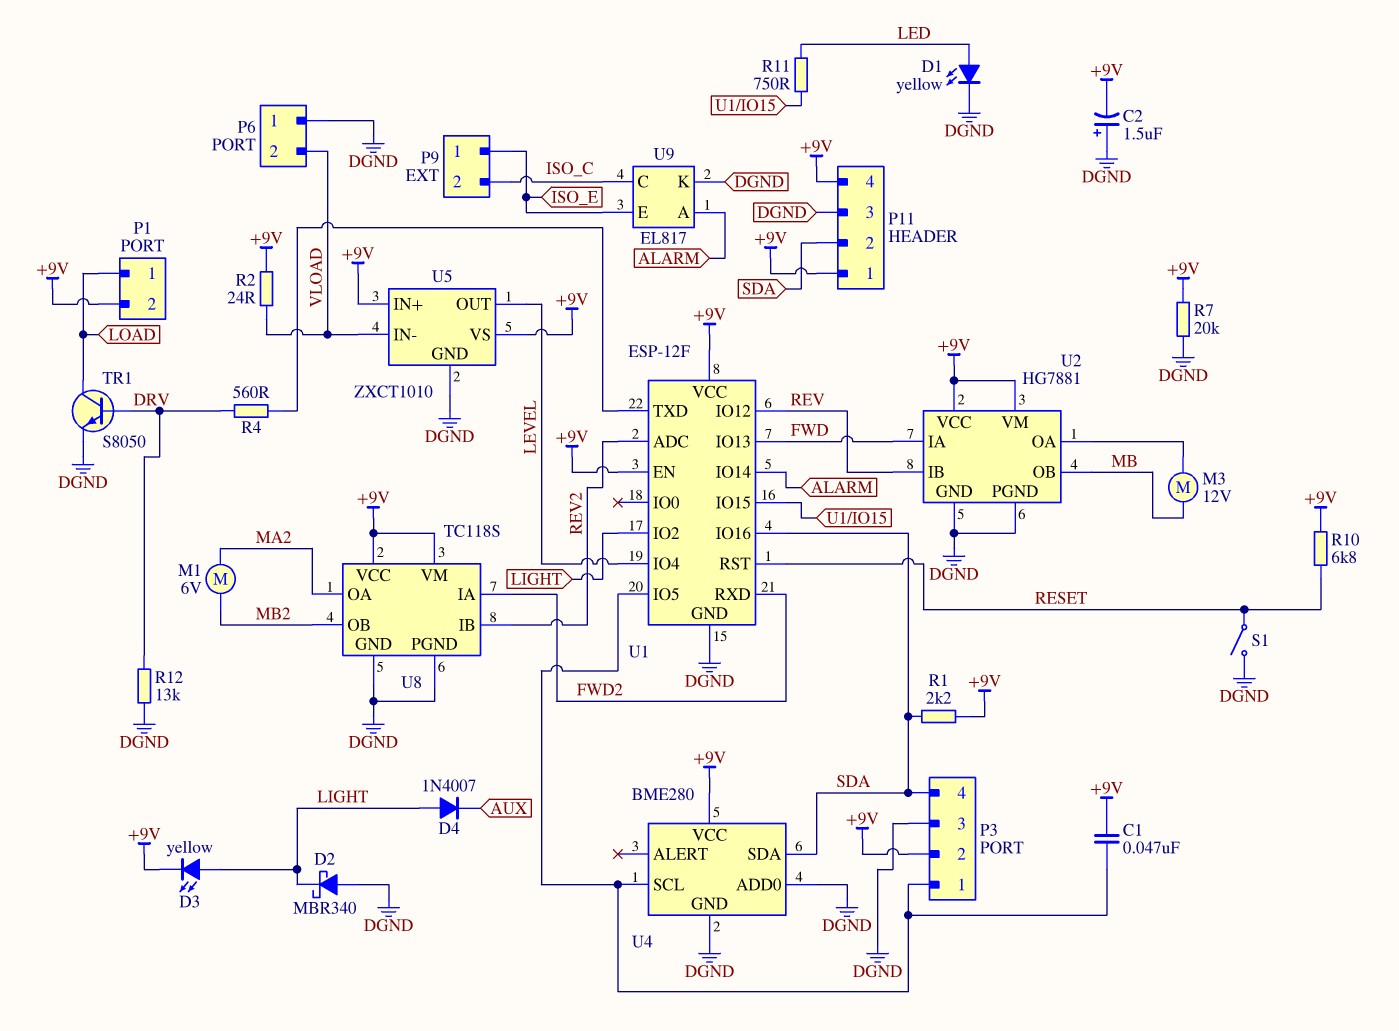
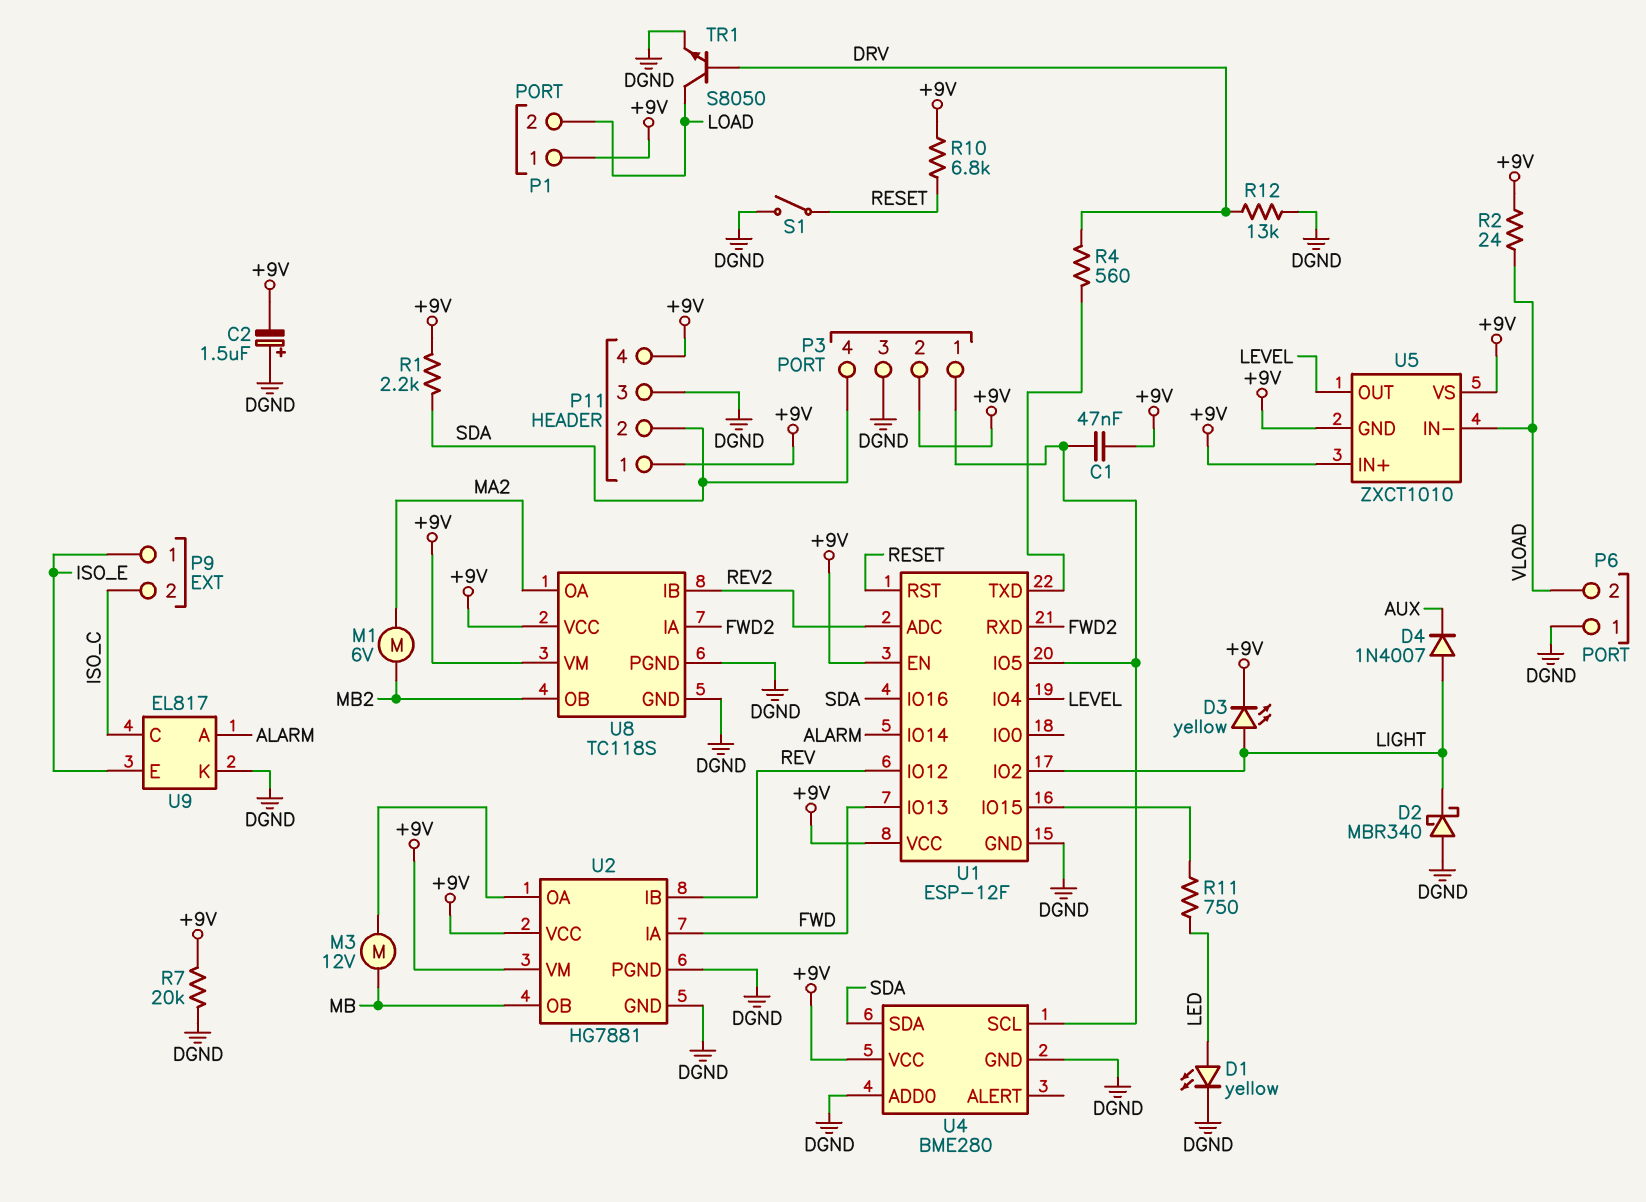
P1 pin 1: LOAD -> +9V
P1 pin 2: +9V -> LOAD
U5 pin GND: DGND -> +9V

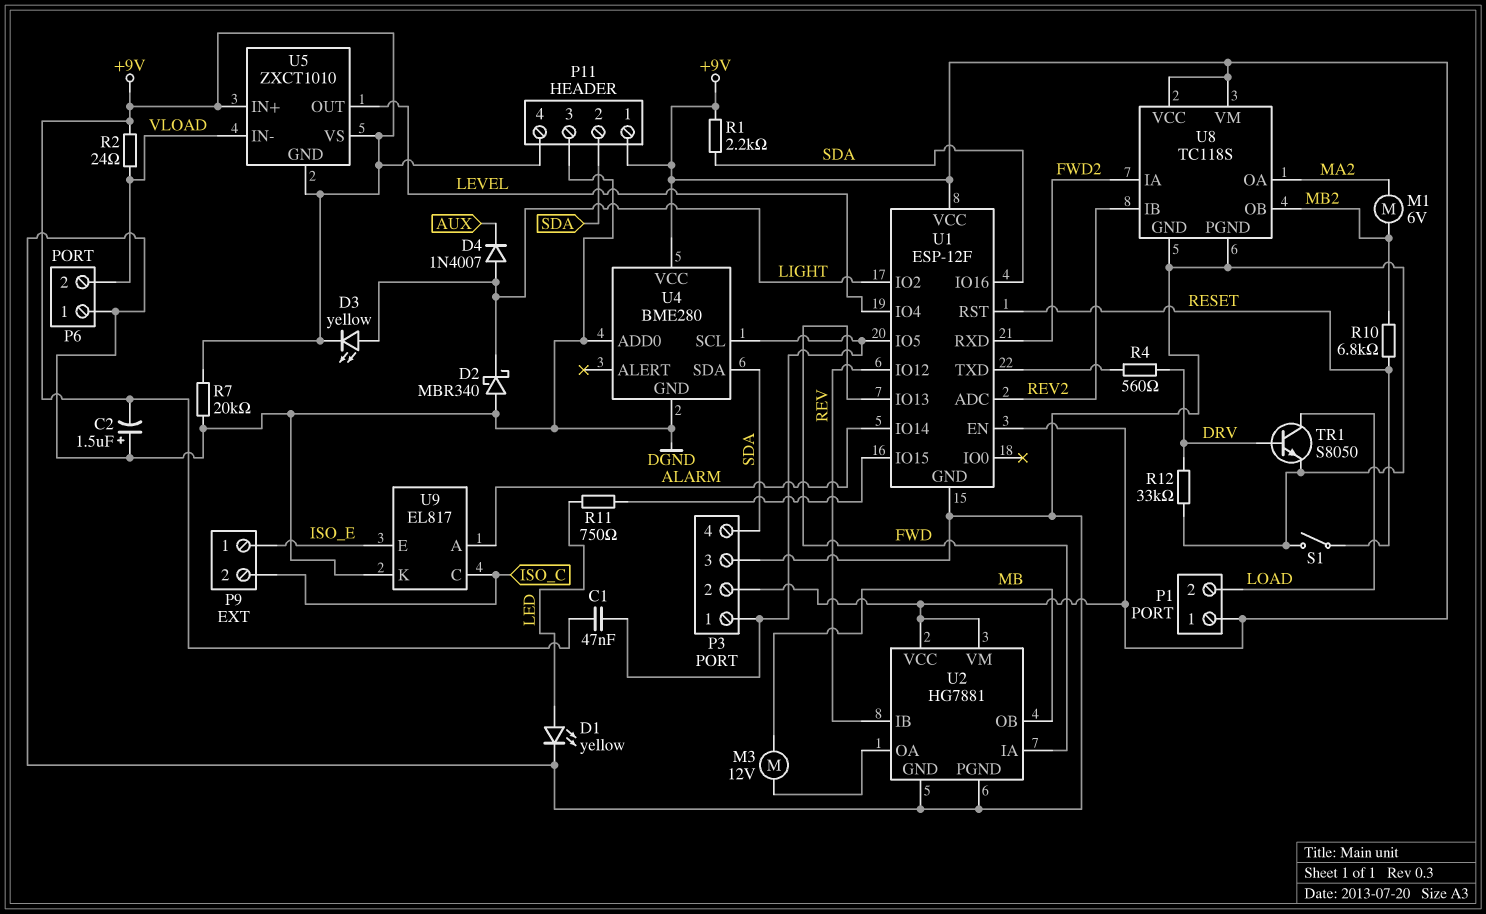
R10: 6.8k (+9V, RESET) -> 6.8k (MB2, RESET)
R12: 13k (DGND, DRV) -> 33k (DGND, DRV)

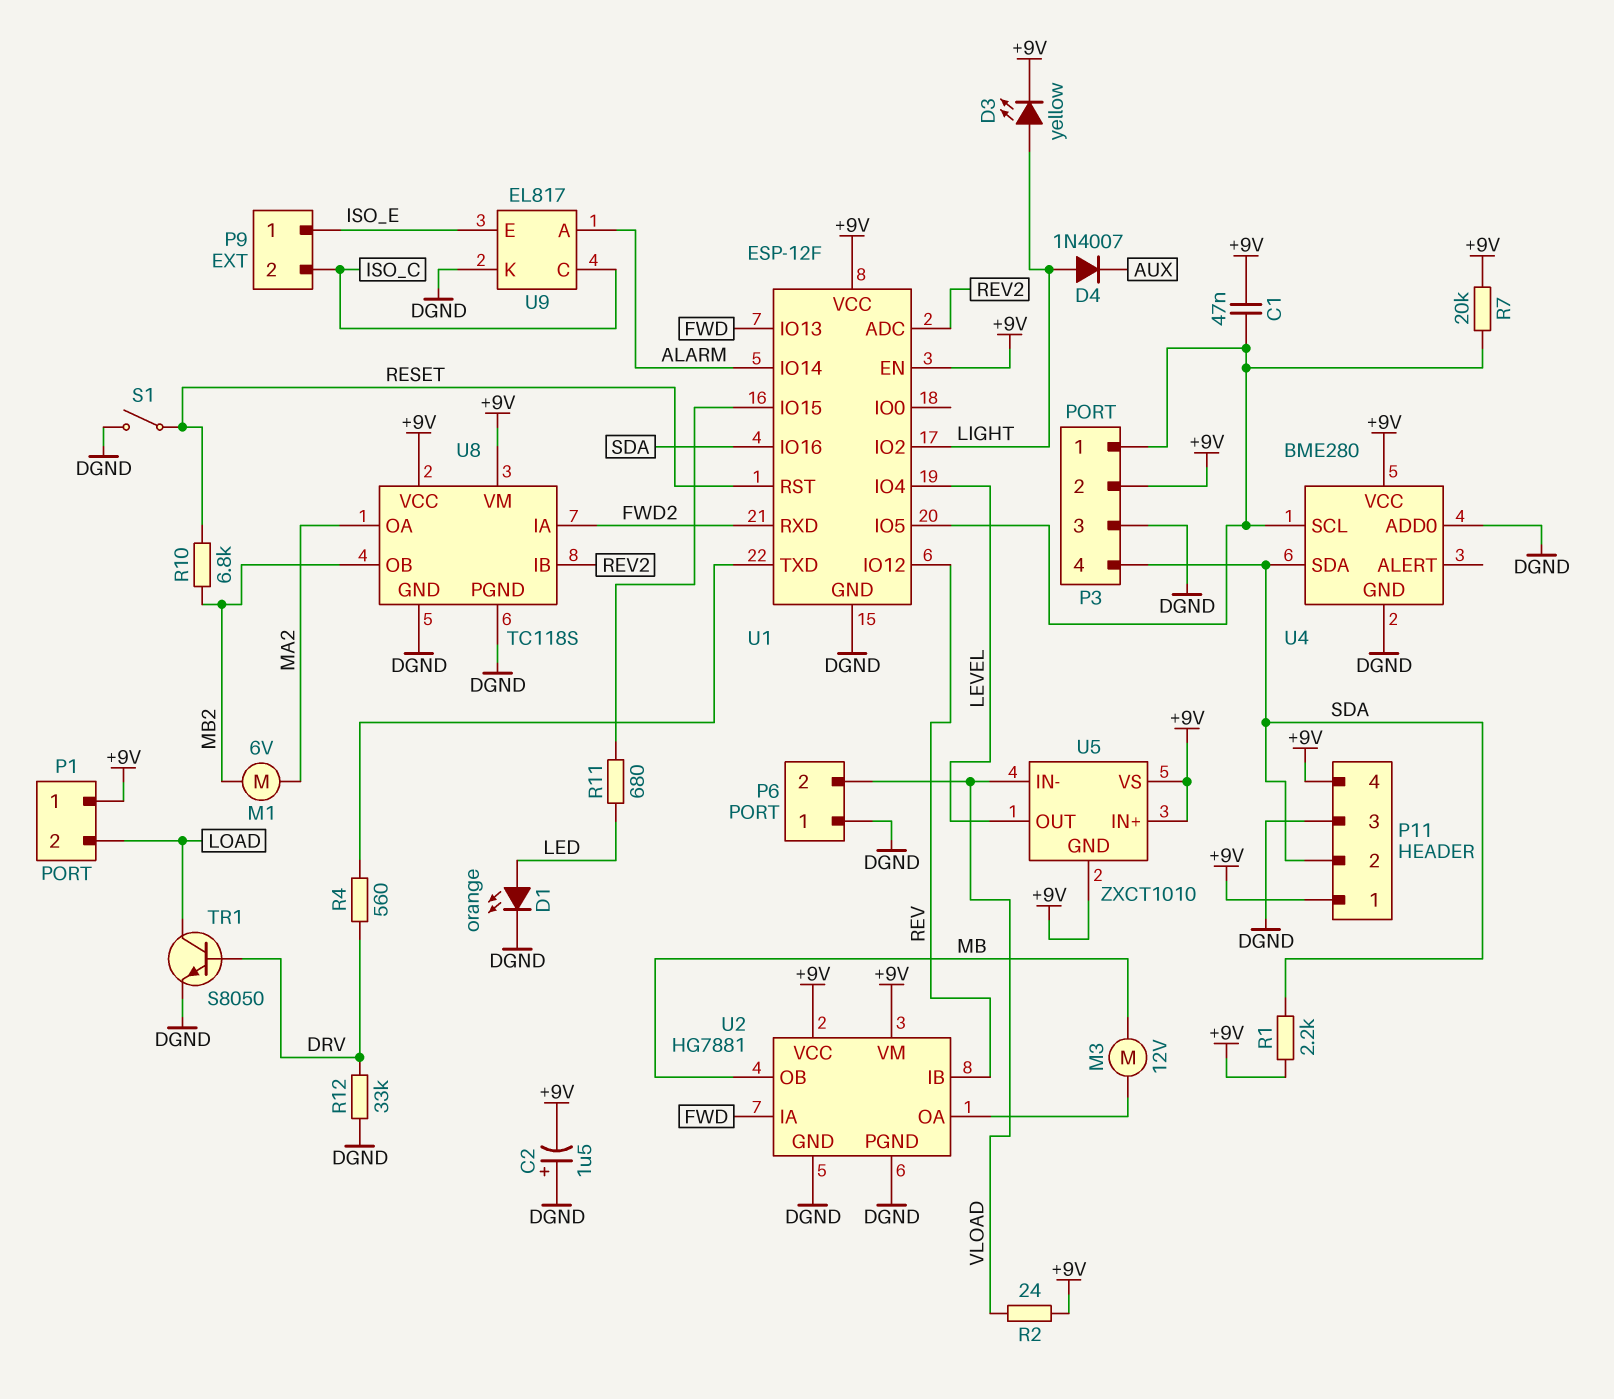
D1: LED yellow (A LED, K DGND) -> LED orange (A LED, K DGND)
D2: schottky MBR340 (A DGND, K LIGHT) -> none
R7: 20k (+9V, DGND) -> 20k (+9V, P3/1)
R11: 750 (LED, U1/IO15) -> 680 (LED, U1/IO15)

